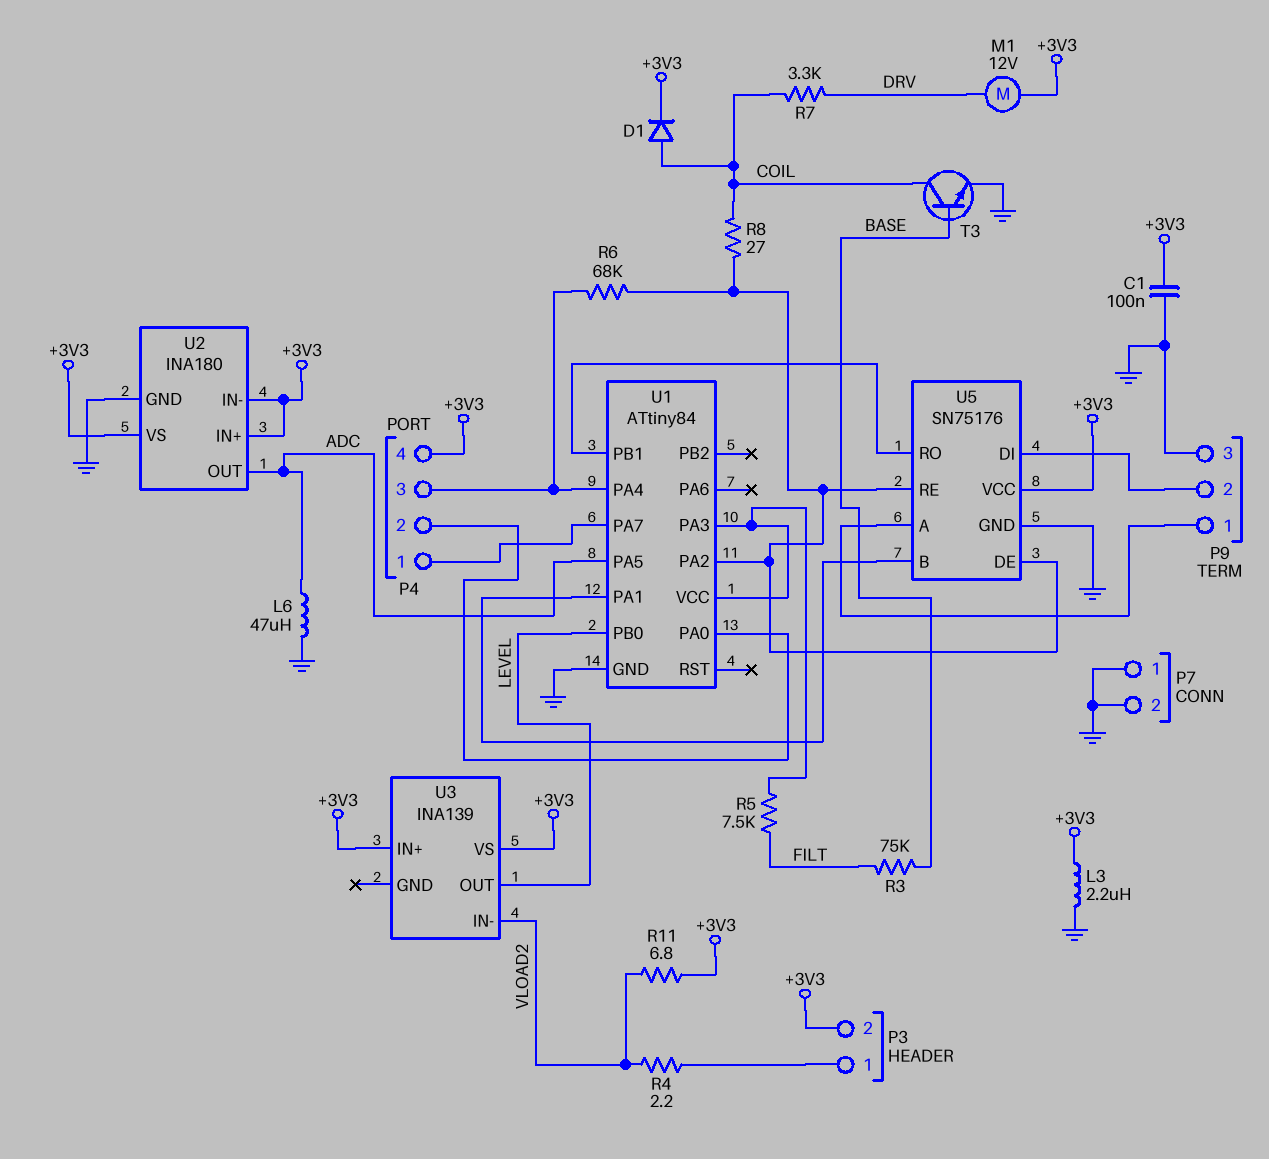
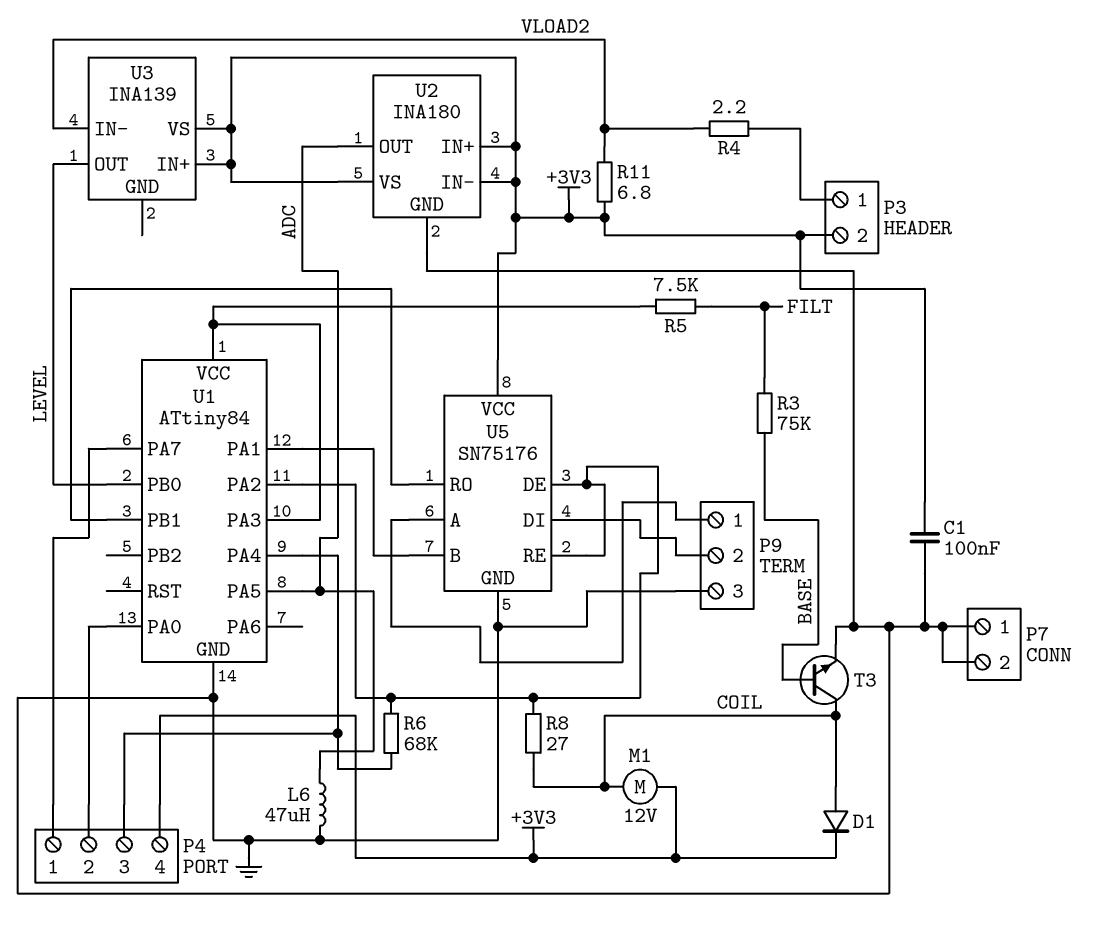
L3: 2.2uH (+3V3, GND) -> none
M1: motor 12V (+3V3, DRV) -> motor 12V (+3V3, COIL)
R7: 3.3k (COIL, DRV) -> none

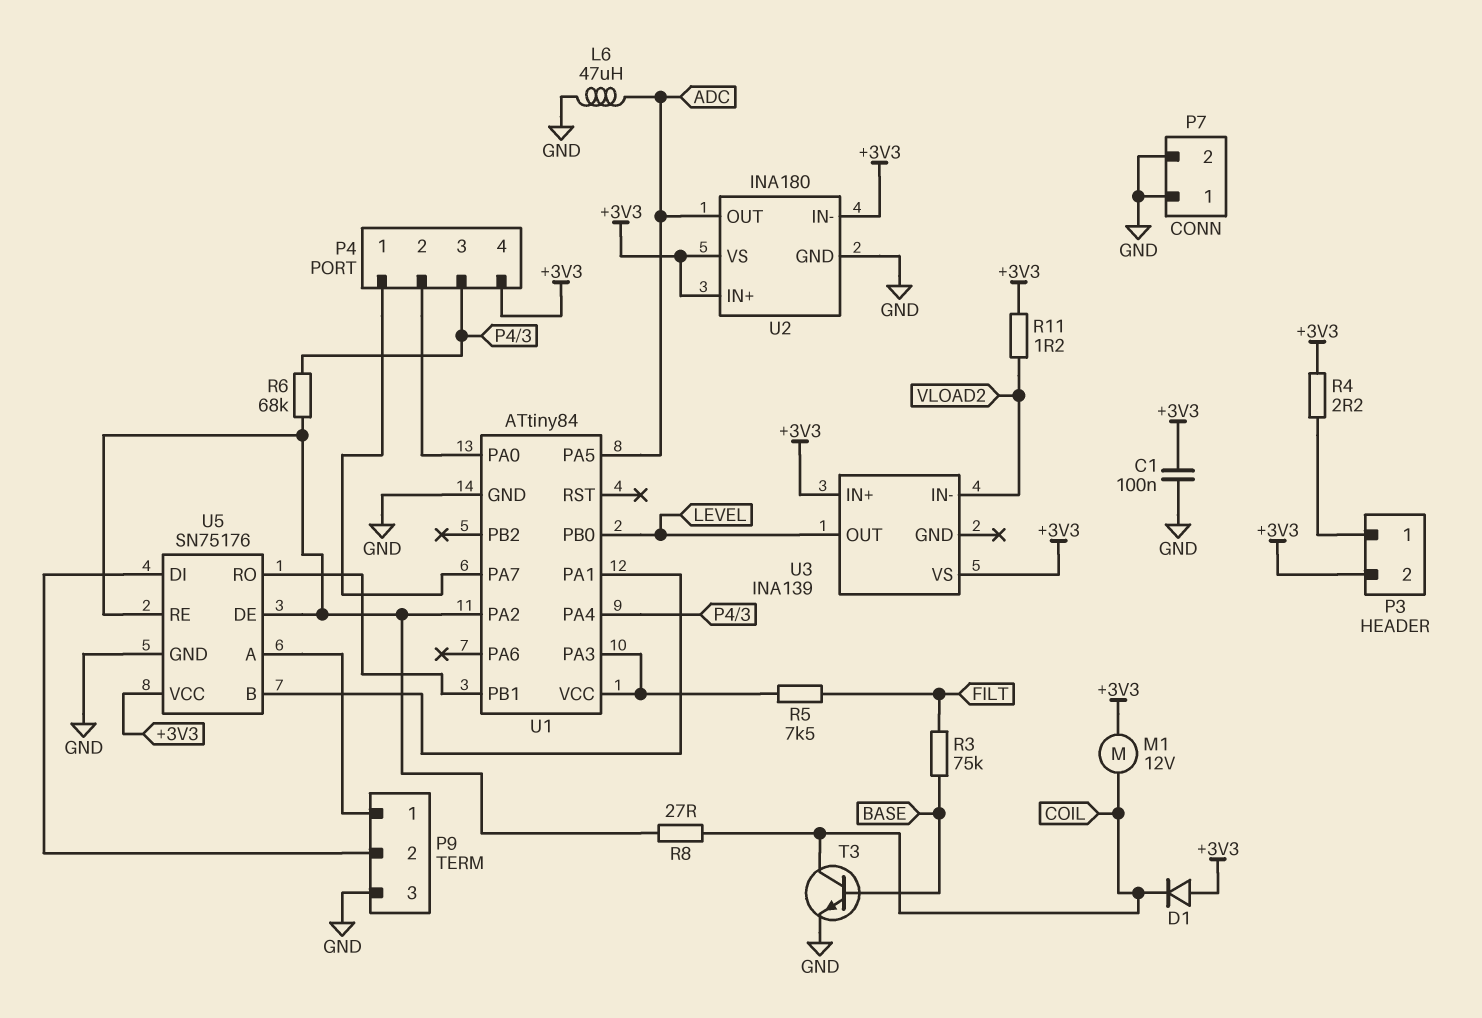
D1: diode (A COIL, K +3V3) -> diode (A +3V3, K COIL)
R4: 2.2 (P3/1, VLOAD2) -> 2.2 (+3V3, P3/1)
R11: 6.8 (+3V3, VLOAD2) -> 1.2 (+3V3, VLOAD2)

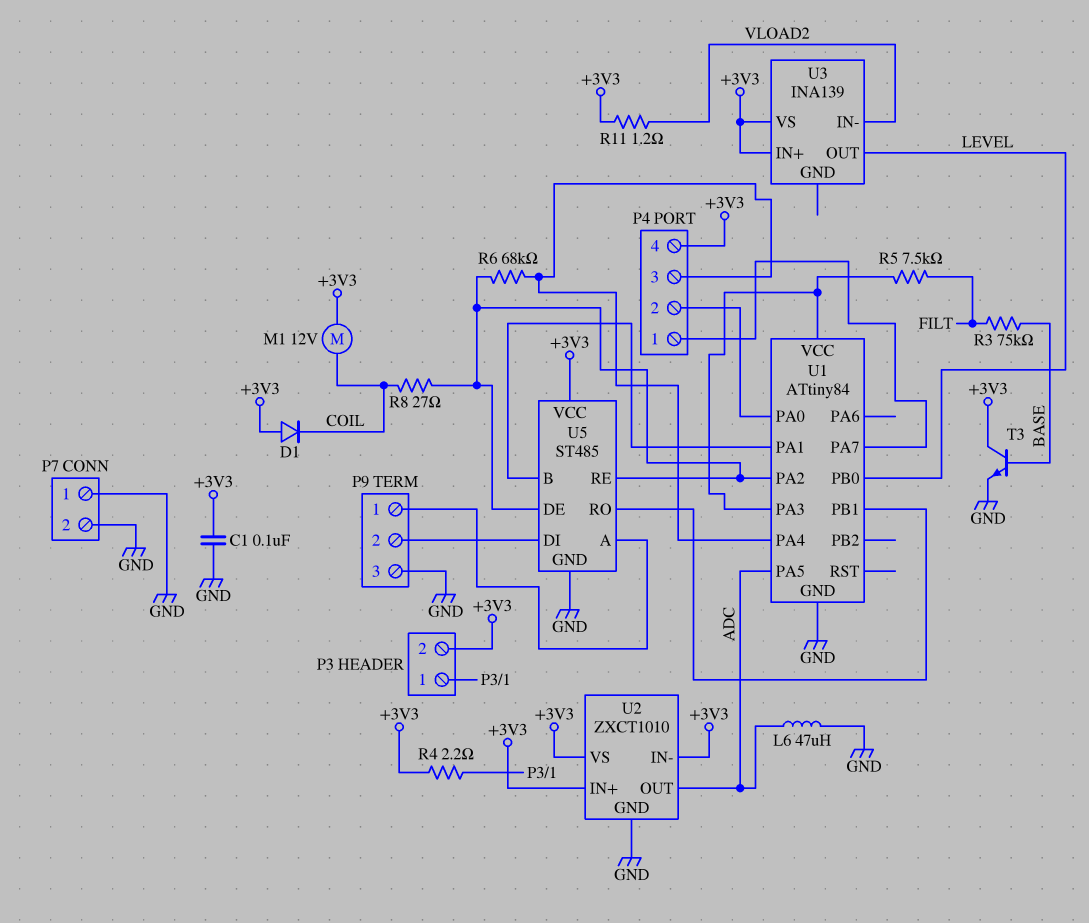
T3: NPN (B BASE, C COIL, E GND) -> NPN (B BASE, C +3V3, E GND)
U2: INA180 -> ZXCT1010
U5: SN75176 -> ST485

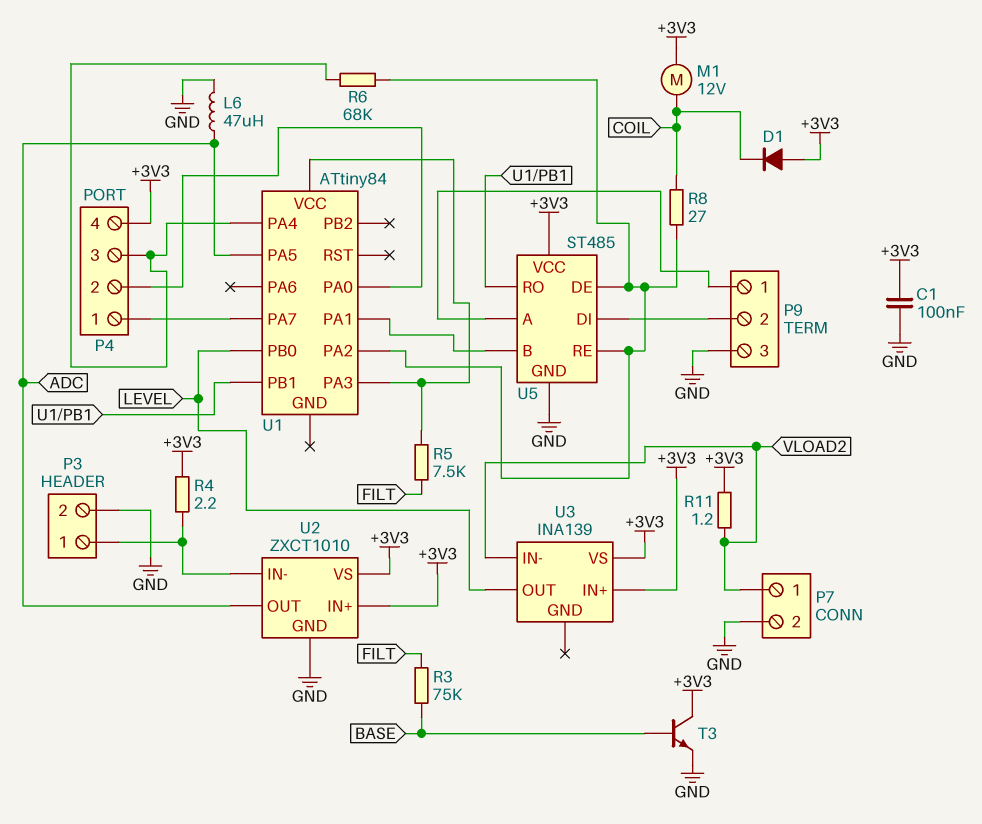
P3 pin 2: +3V3 -> GND
P7 pin 1: GND -> VLOAD2
U1 pin GND: GND -> none
U2 pin IN-: +3V3 -> P3/1

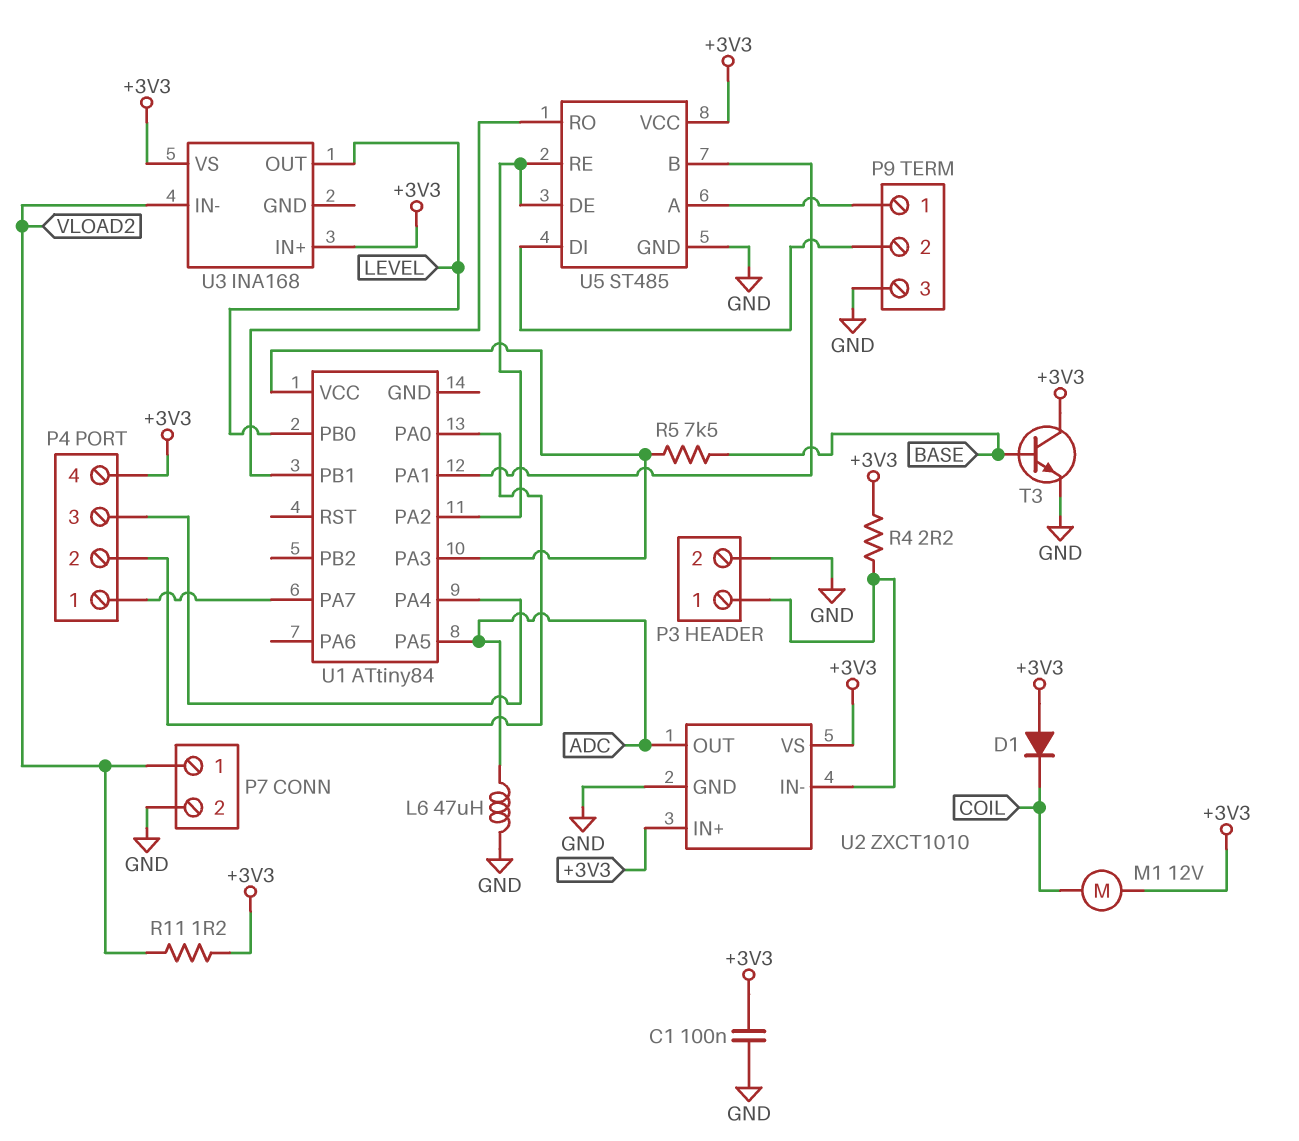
R3: 75k (BASE, FILT) -> none
R5: 7.5k (FILT, U1/PA3) -> 7.5k (BASE, U1/PA3)
R6: 68k (P4/3, U1/PA2) -> none
R8: 27 (COIL, U1/PA2) -> none
U3: INA139 -> INA168

